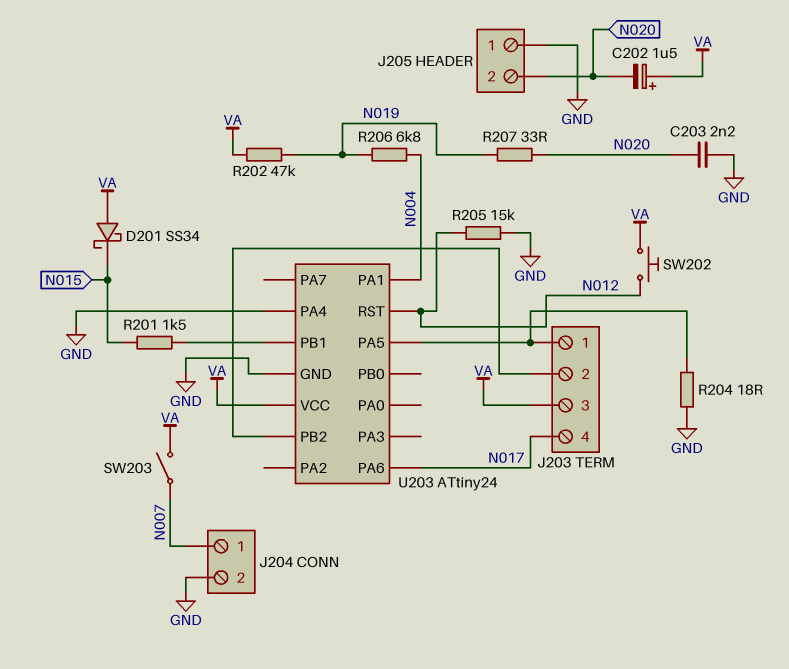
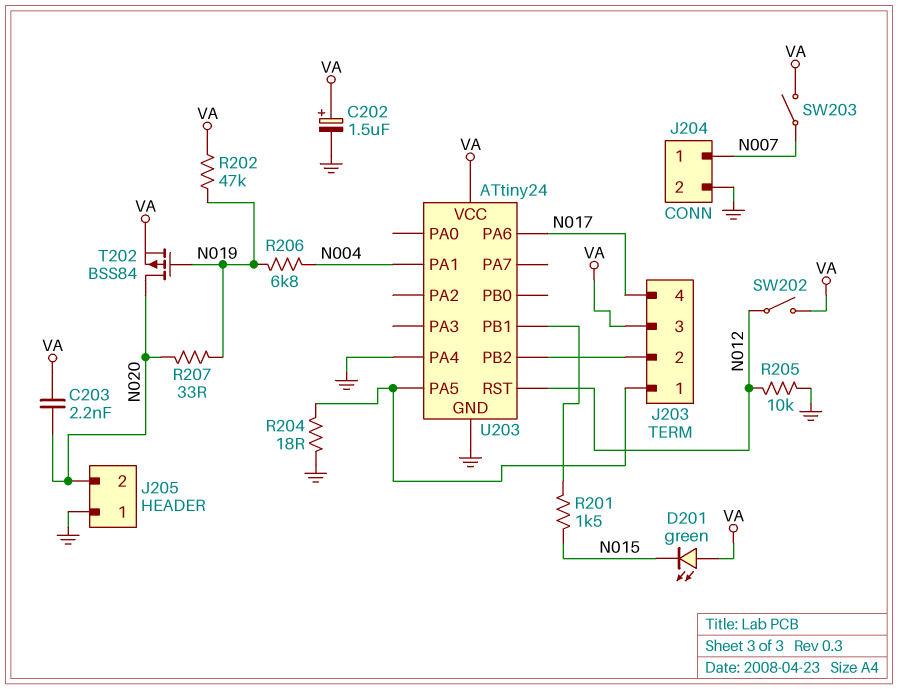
C202: 1.5uF (plus VA, minus N020) -> 1.5uF (plus VA, minus GND)
C203: 2.2nF (GND, N020) -> 2.2nF (N020, VA)
D201: schottky SS34 (A VA, K N015) -> LED green (A VA, K N015)
R205: 15k (GND, N012) -> 10k (GND, N012)
SW202: button (N012, VA) -> switch (N012, VA)
T202: none -> PMOS BSS84 (G N019, D N020, S VA)

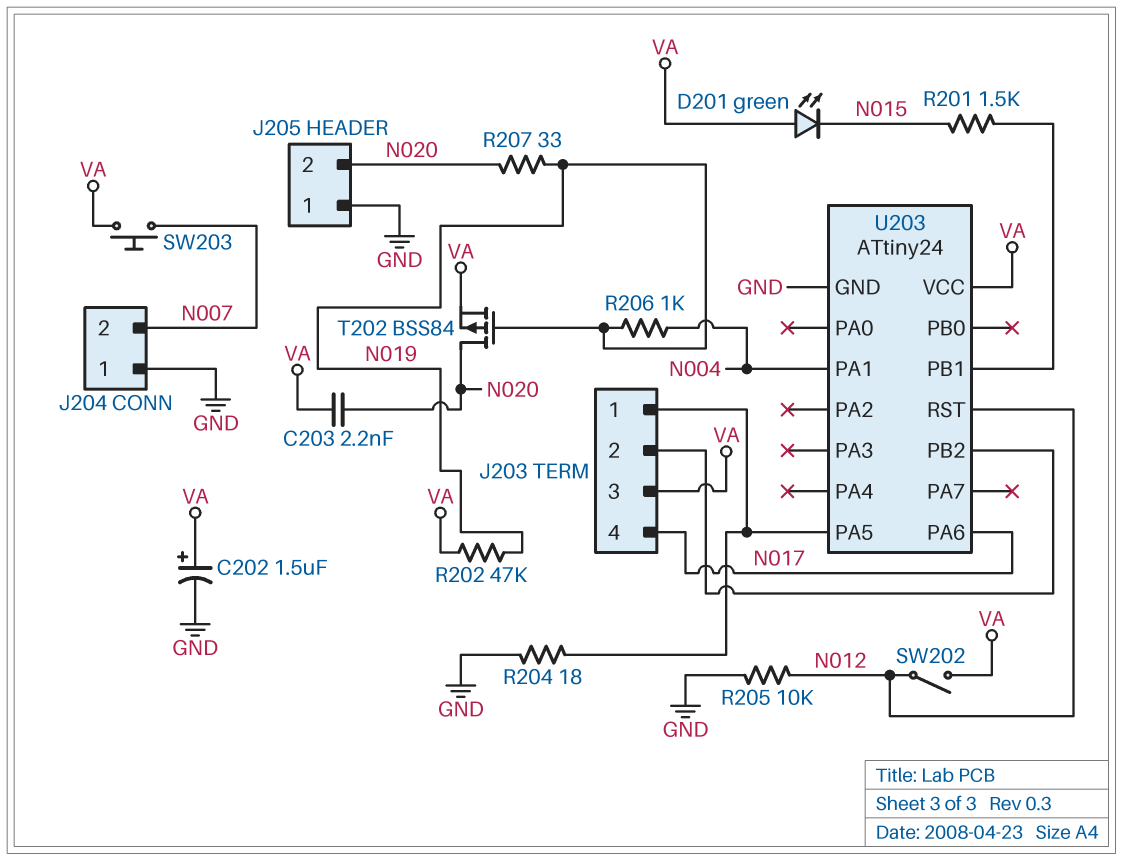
J204 pin 1: N007 -> GND
J204 pin 2: GND -> N007
R206: 6.8k (N004, N019) -> 1k (N004, N019)
SW203: switch (N007, VA) -> button (N007, VA)
U203 pin PA4: GND -> none

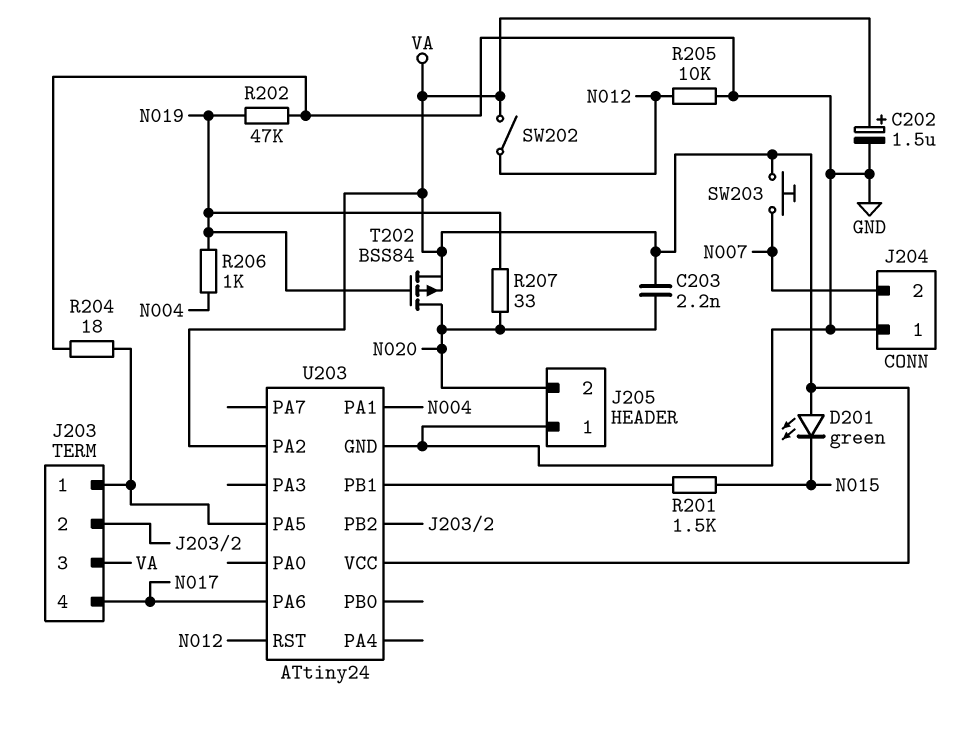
R202: 47k (N019, VA) -> 47k (GND, N019)
U203 pin PA2: none -> VA

